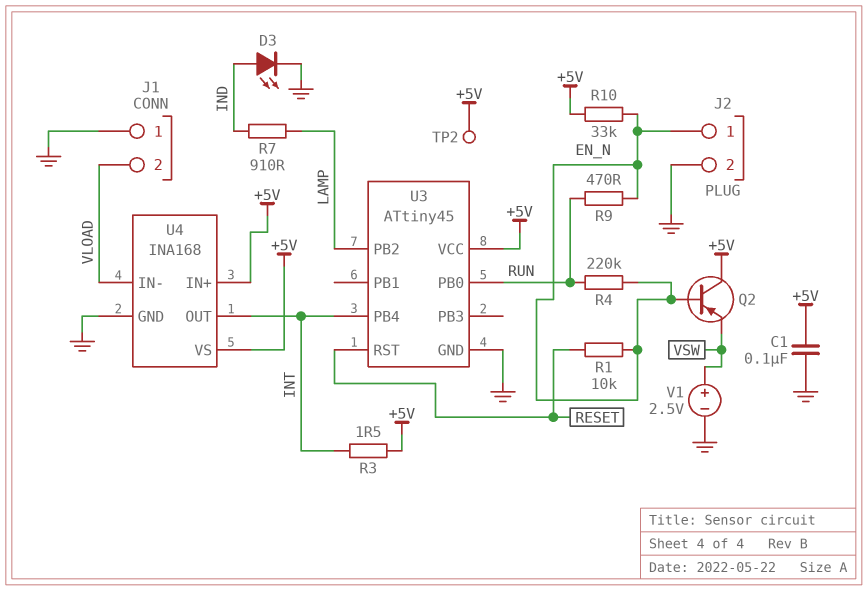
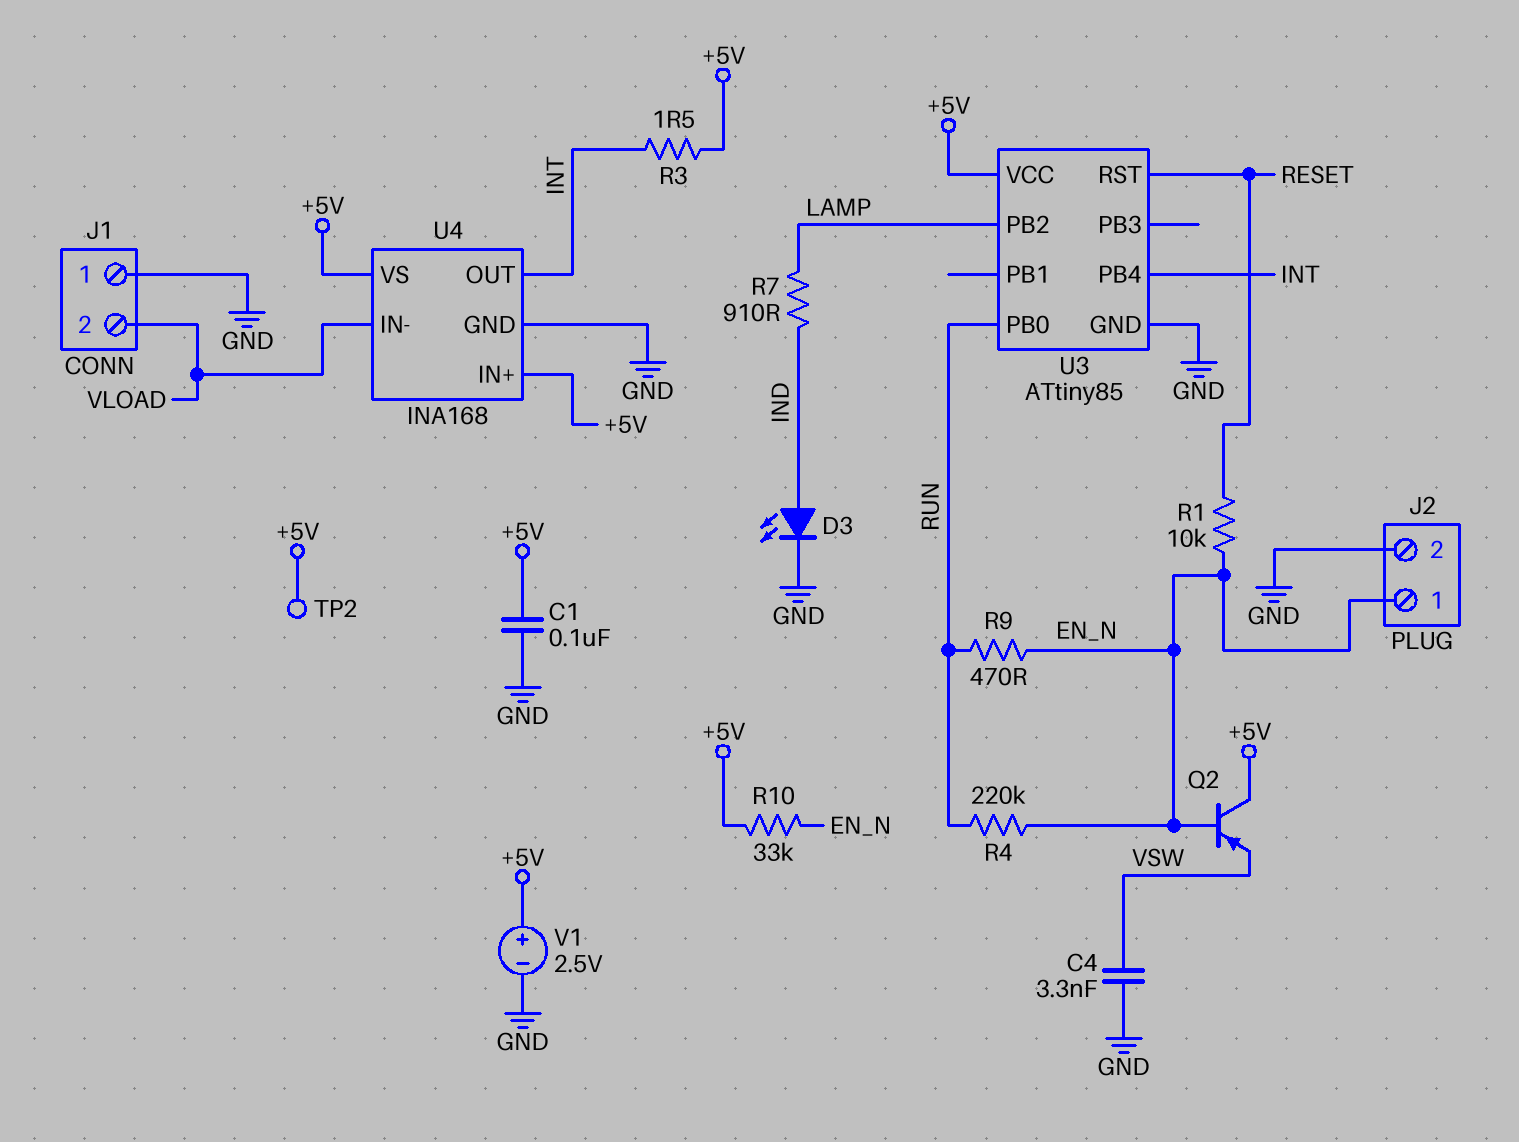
C4: none -> 3.3nF (GND, VSW)
U3: ATtiny45 -> ATtiny85
V1: 2.5V (plus VSW, minus GND) -> 2.5V (plus +5V, minus GND)

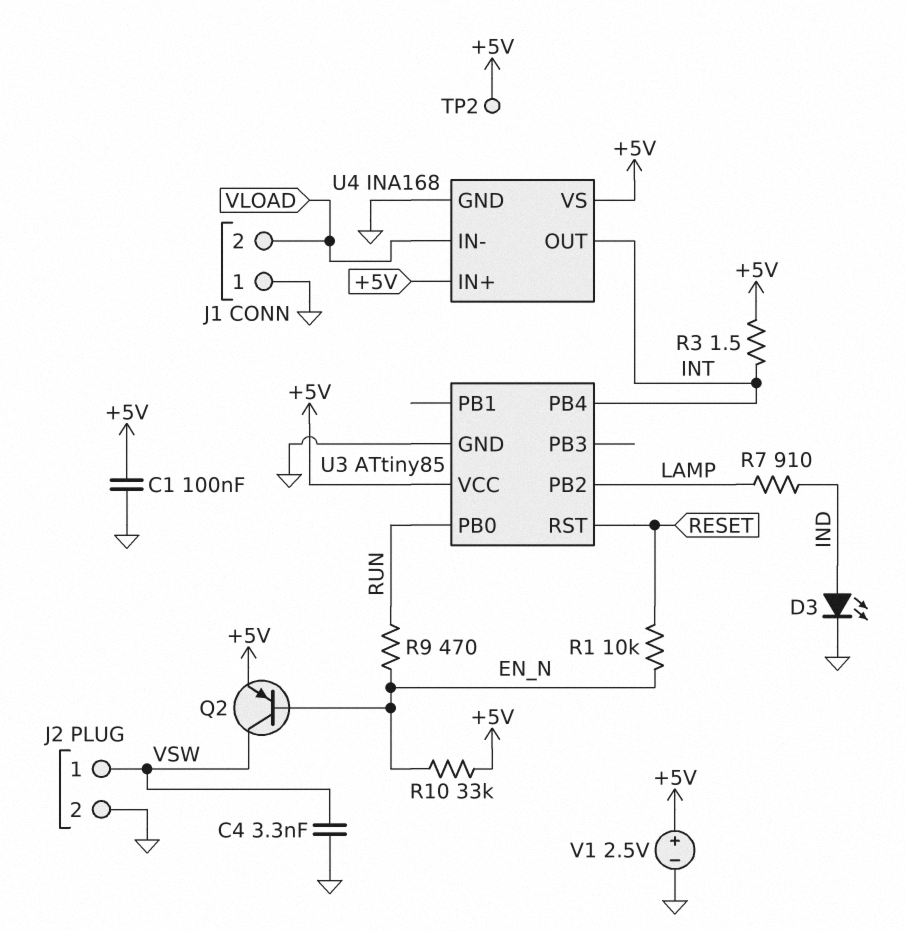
J2 pin 1: EN_N -> VSW
Q2: PNP (B EN_N, C +5V, E VSW) -> PNP (B EN_N, C VSW, E +5V)
R4: 220k (EN_N, RUN) -> none

